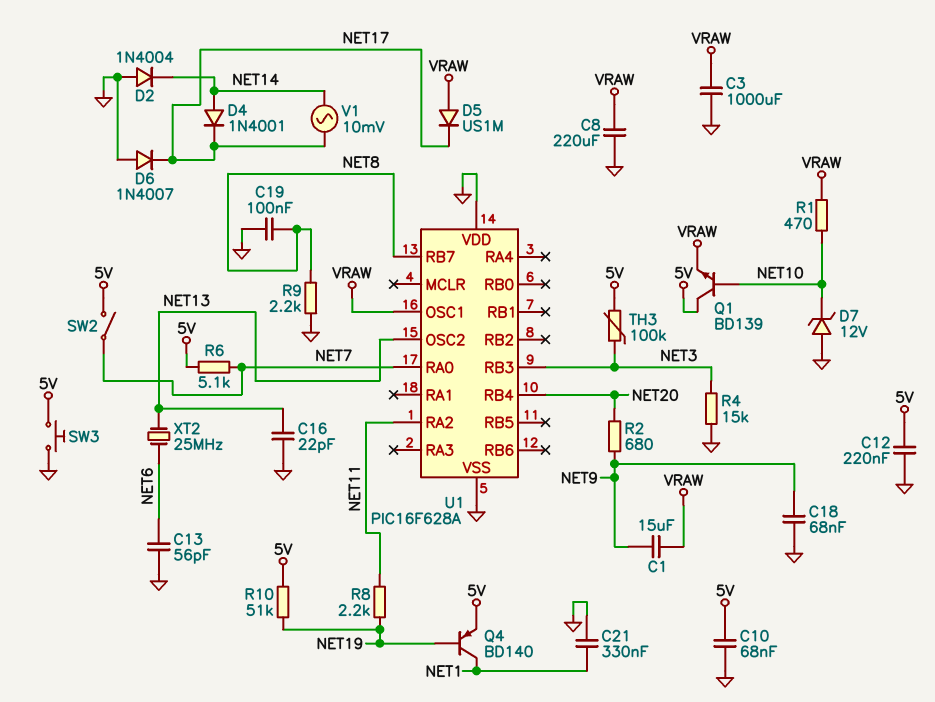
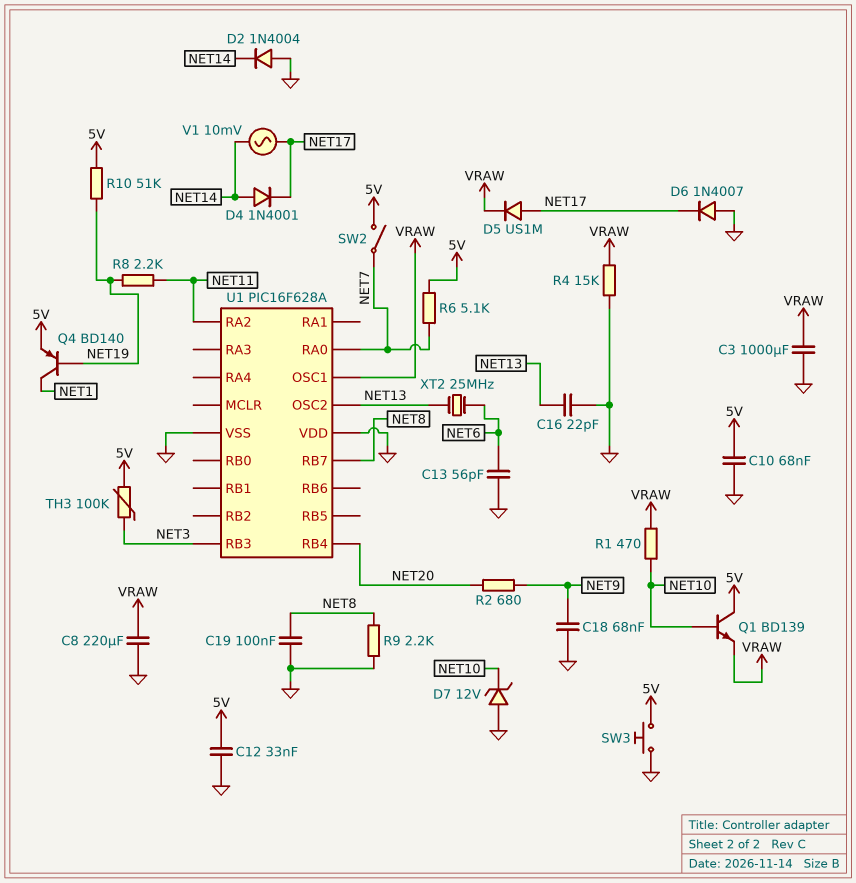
C1: 15uF (NET9, VRAW) -> none
C12: 220nF (5V, GND) -> 33nF (5V, GND)
C21: 330nF (GND, NET1) -> none
D5: diode US1M (A VRAW, K NET17) -> diode US1M (A NET17, K VRAW)
R4: 15k (GND, NET3) -> 15k (GND, VRAW)

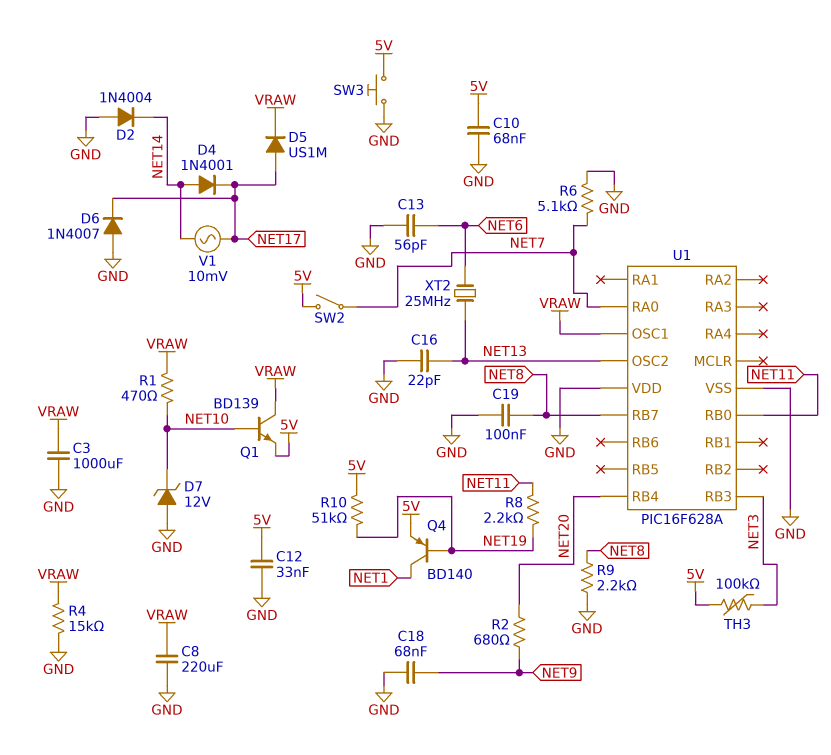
Q1: NPN BD139 (B NET10, C 5V, E VRAW) -> NPN BD139 (B NET10, C VRAW, E 5V)
R6: 5.1k (5V, NET7) -> 5.1k (GND, NET7)
U1 pin RA2: NET11 -> none
U1 pin RB0: none -> NET11

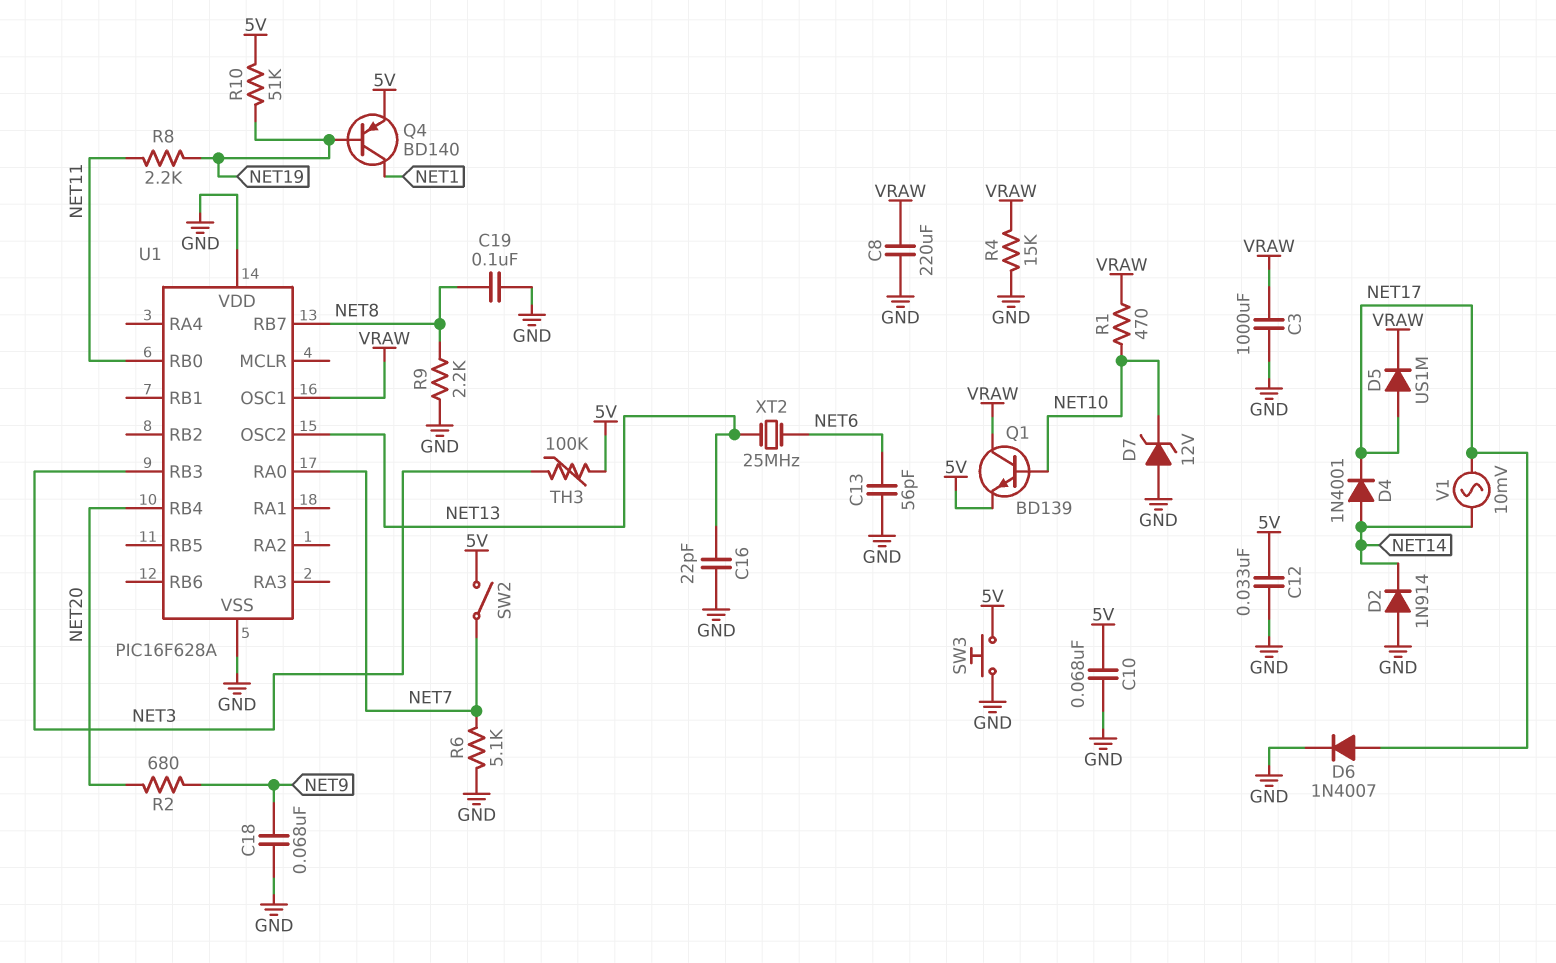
D2: diode 1N4004 (A GND, K NET14) -> diode 1N914 (A GND, K NET14)
D6: diode 1N4007 (A GND, K NET17) -> diode 1N4007 (A NET17, K GND)

